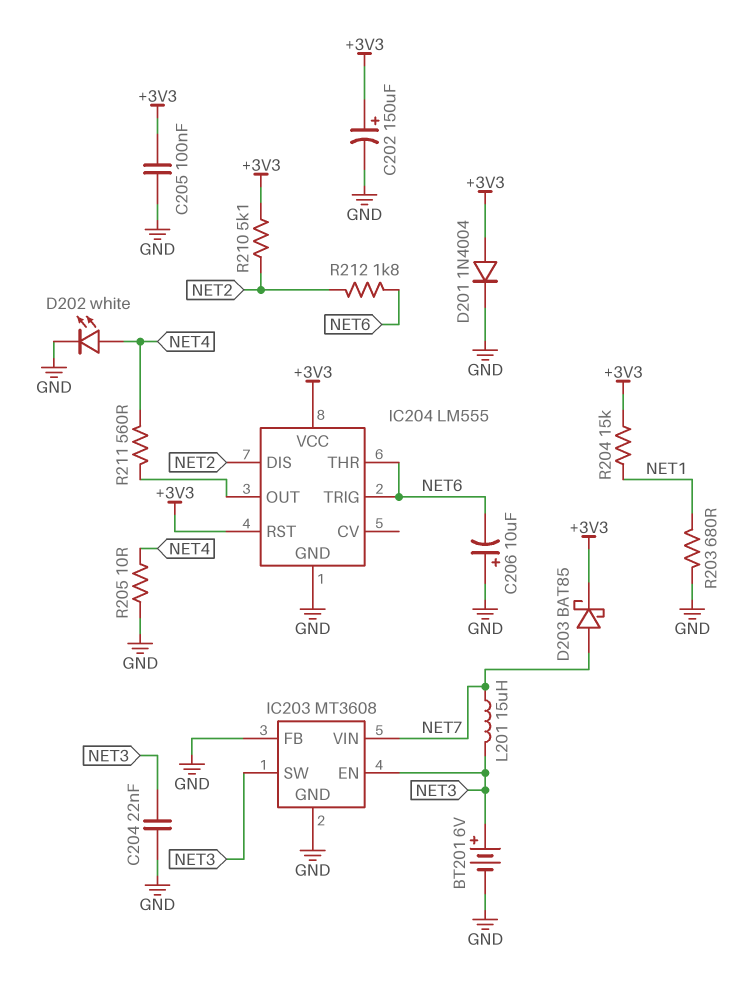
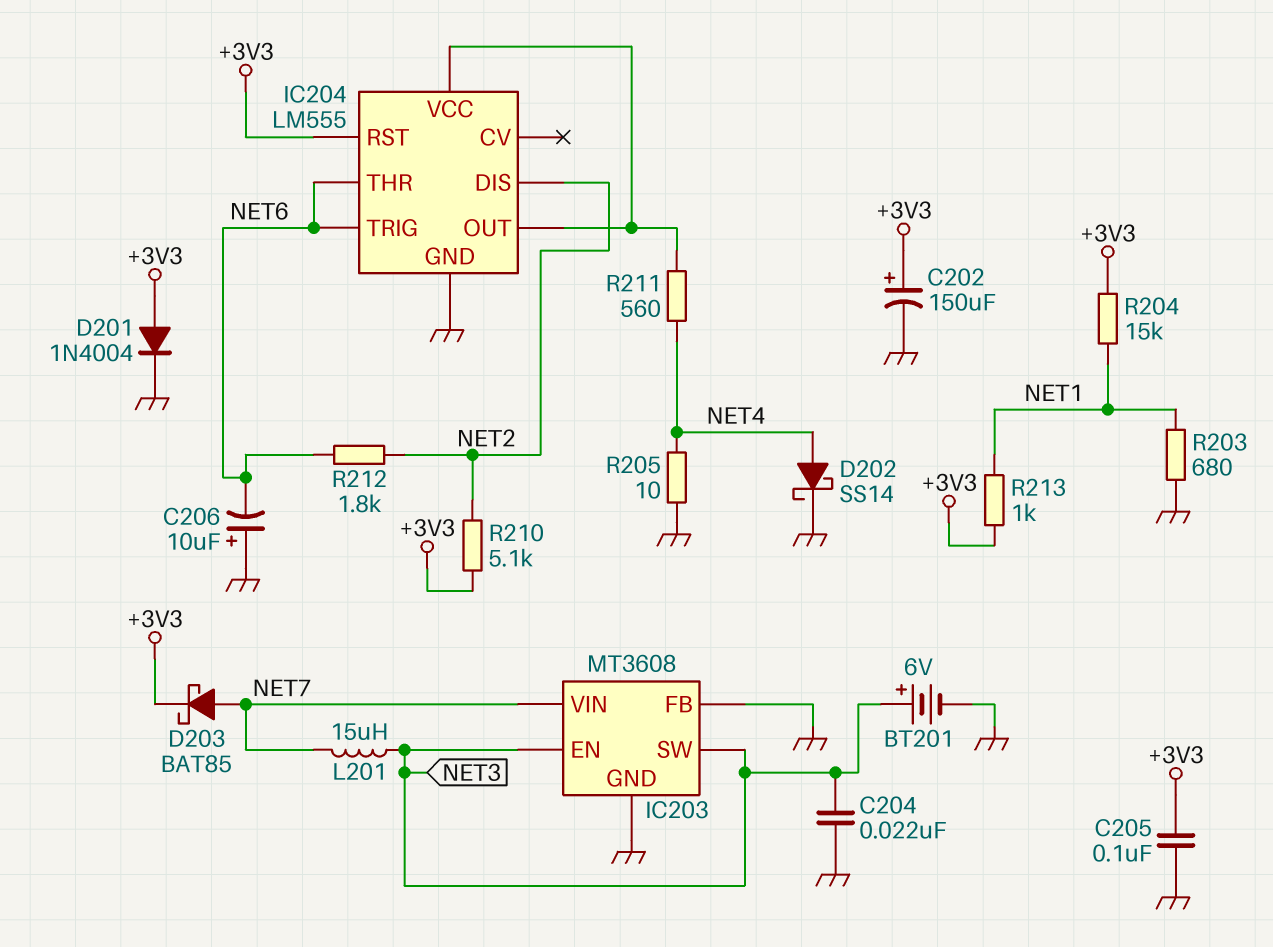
D202: LED white (A NET4, K GND) -> schottky SS14 (A NET4, K GND)
IC204 pin VCC: +3V3 -> IC204/OUT
R213: none -> 1k (+3V3, NET1)

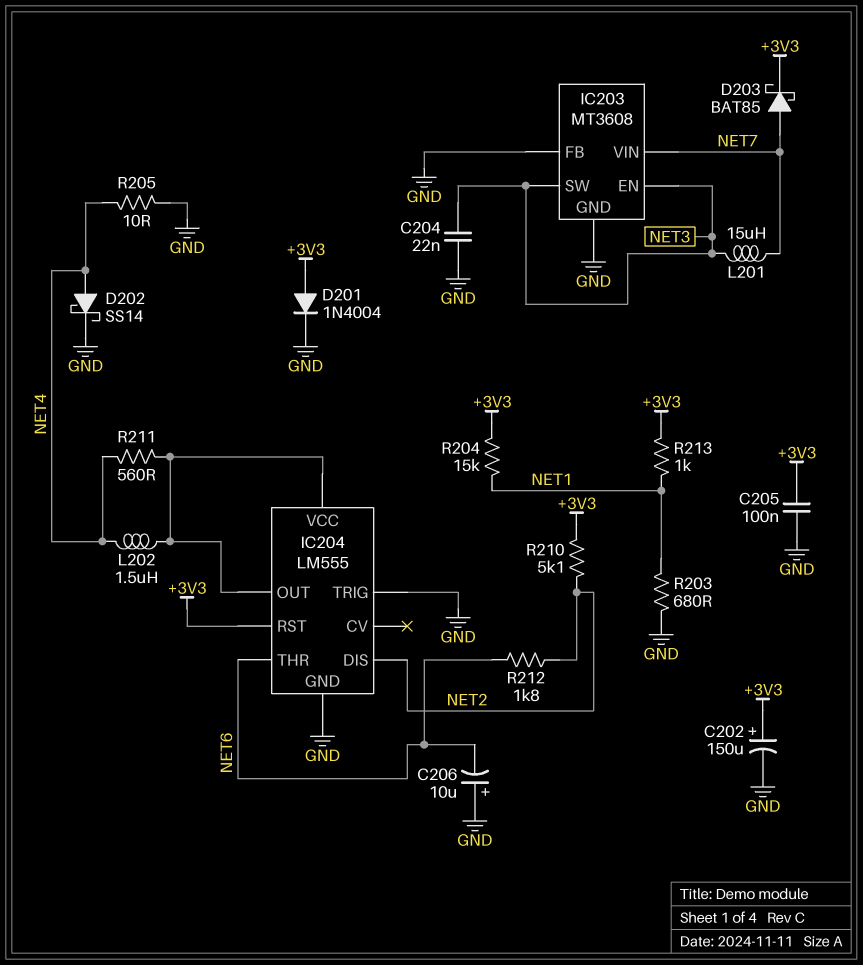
BT201: 6V (plus NET3, minus GND) -> none
IC204 pin TRIG: NET6 -> GND
L202: none -> 1.5uH (IC204/OUT, NET4)

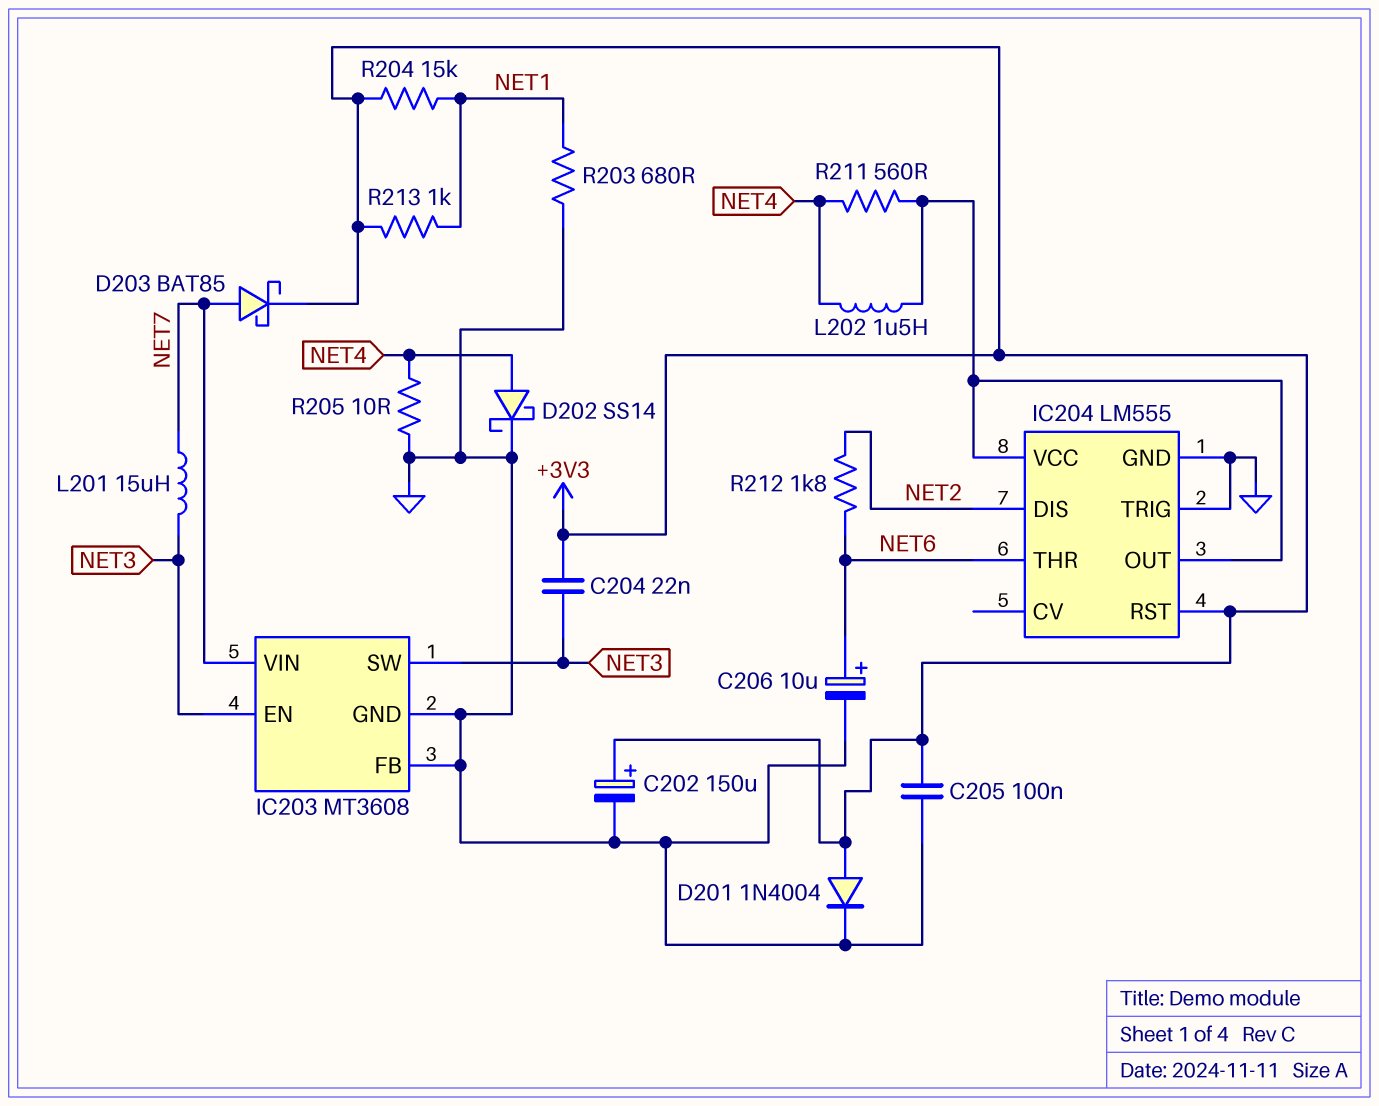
C204: 22nF (GND, NET3) -> 22nF (+3V3, NET3)
C206: 10uF (plus GND, minus NET6) -> 10uF (plus NET6, minus GND)
R210: 5.1k (+3V3, NET2) -> none

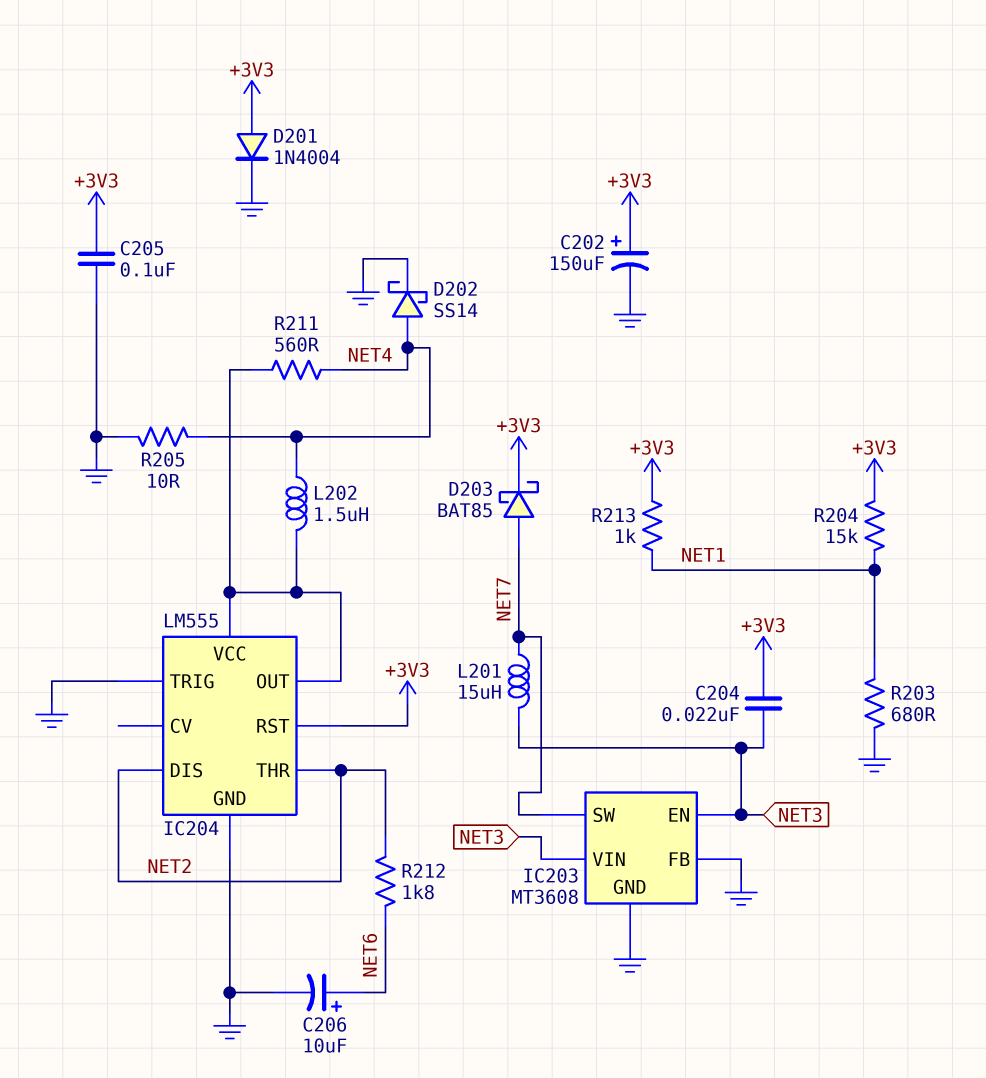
IC203 pin SW: NET3 -> NET7
IC203 pin VIN: NET7 -> NET3
IC204 pin THR: NET6 -> NET2

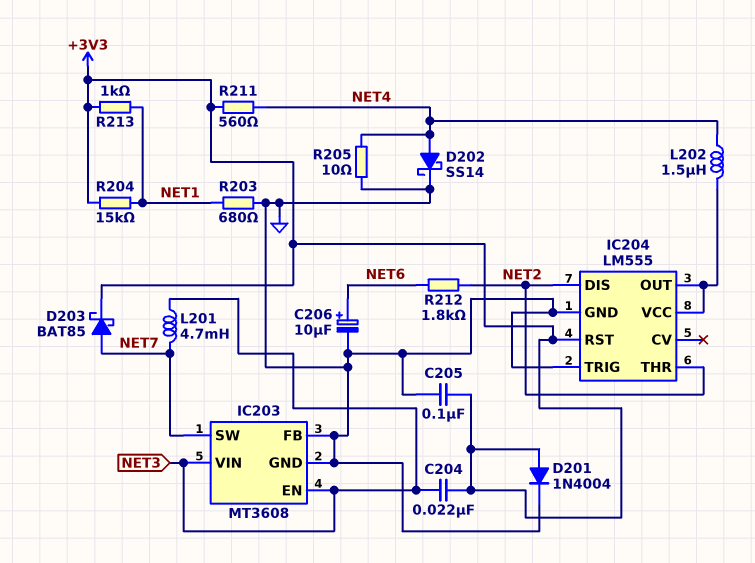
C202: 150uF (plus +3V3, minus GND) -> none
L201: 15uH (NET3, NET7) -> 4.7mH (NET3, NET7)
R211: 560 (IC204/OUT, NET4) -> 560 (+3V3, NET4)

